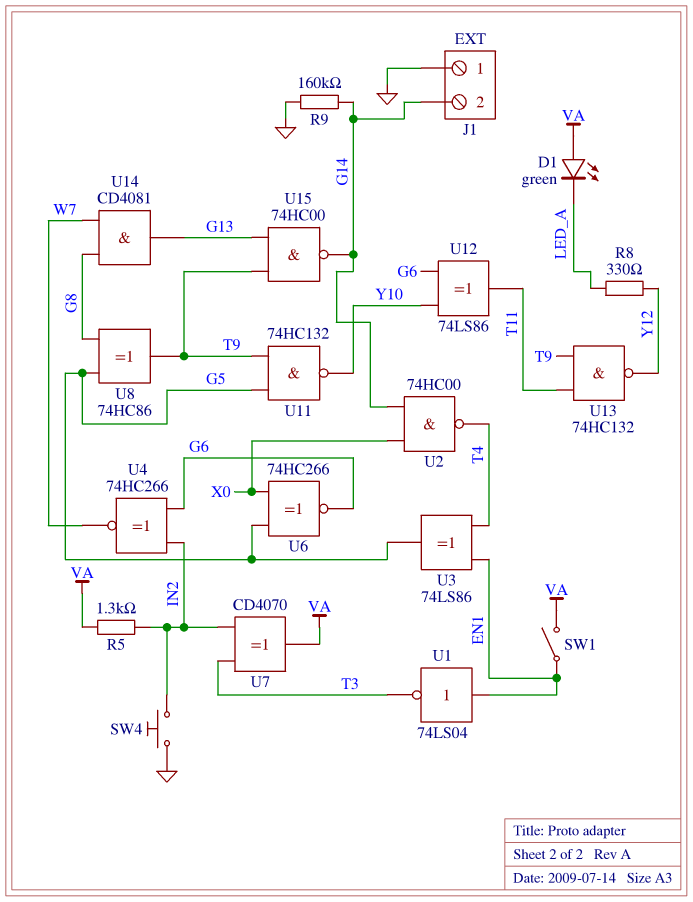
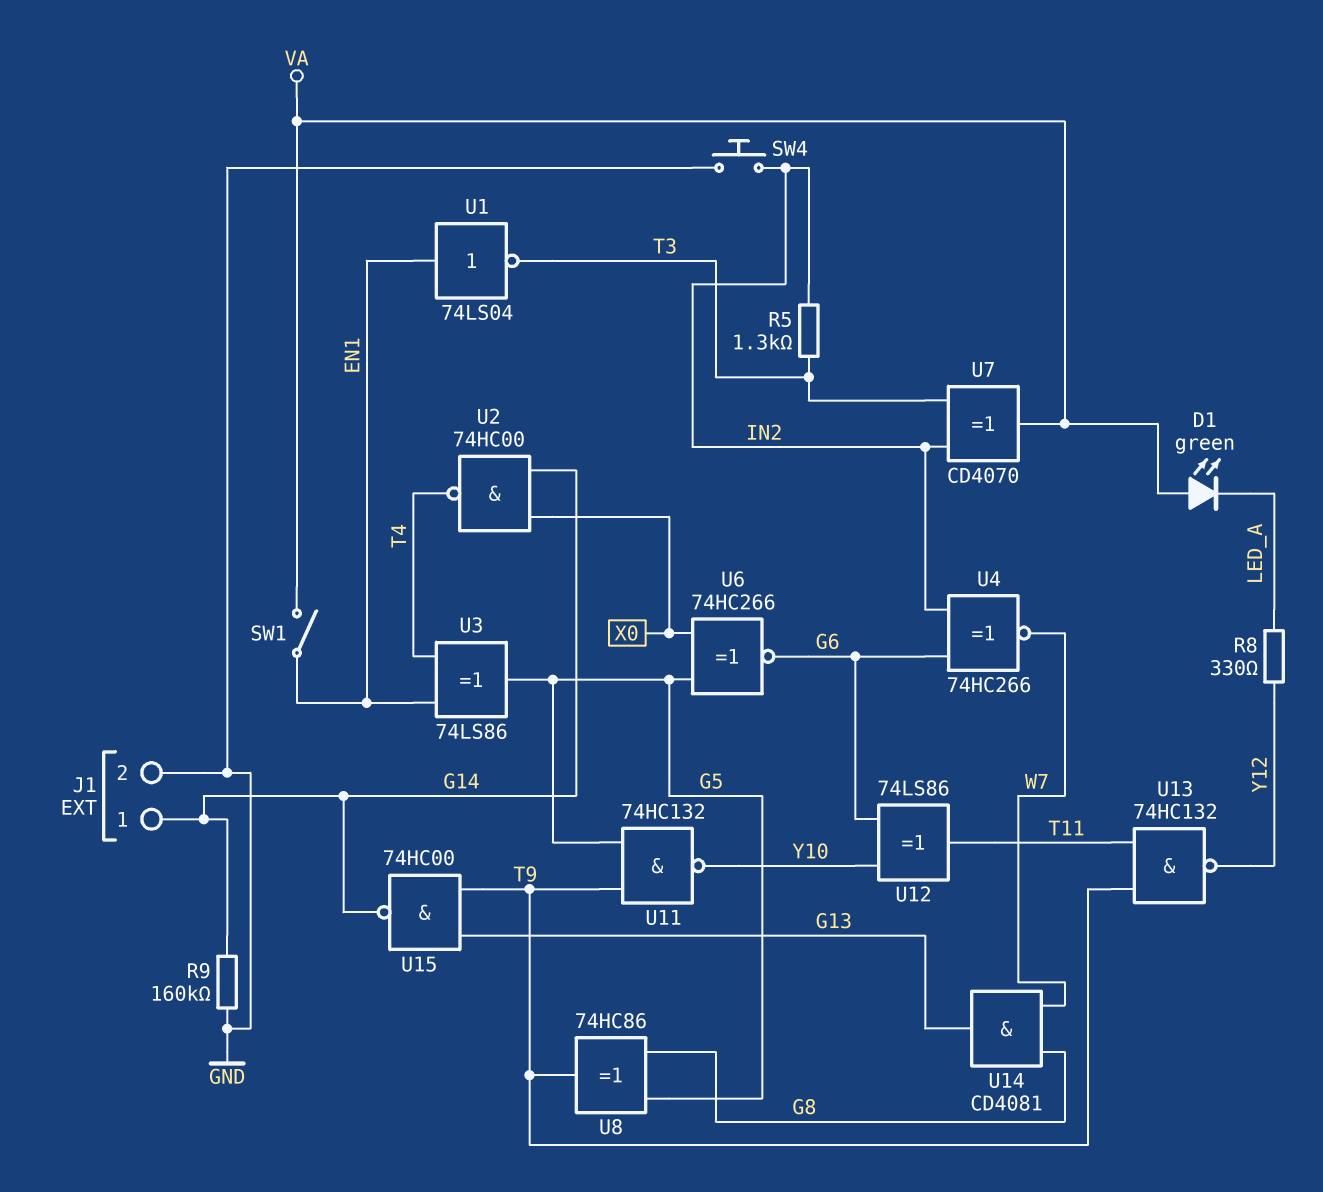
J1 pin 1: GND -> G14
J1 pin 2: G14 -> GND
R5: 1.3k (IN2, VA) -> 1.3k (IN2, T3)

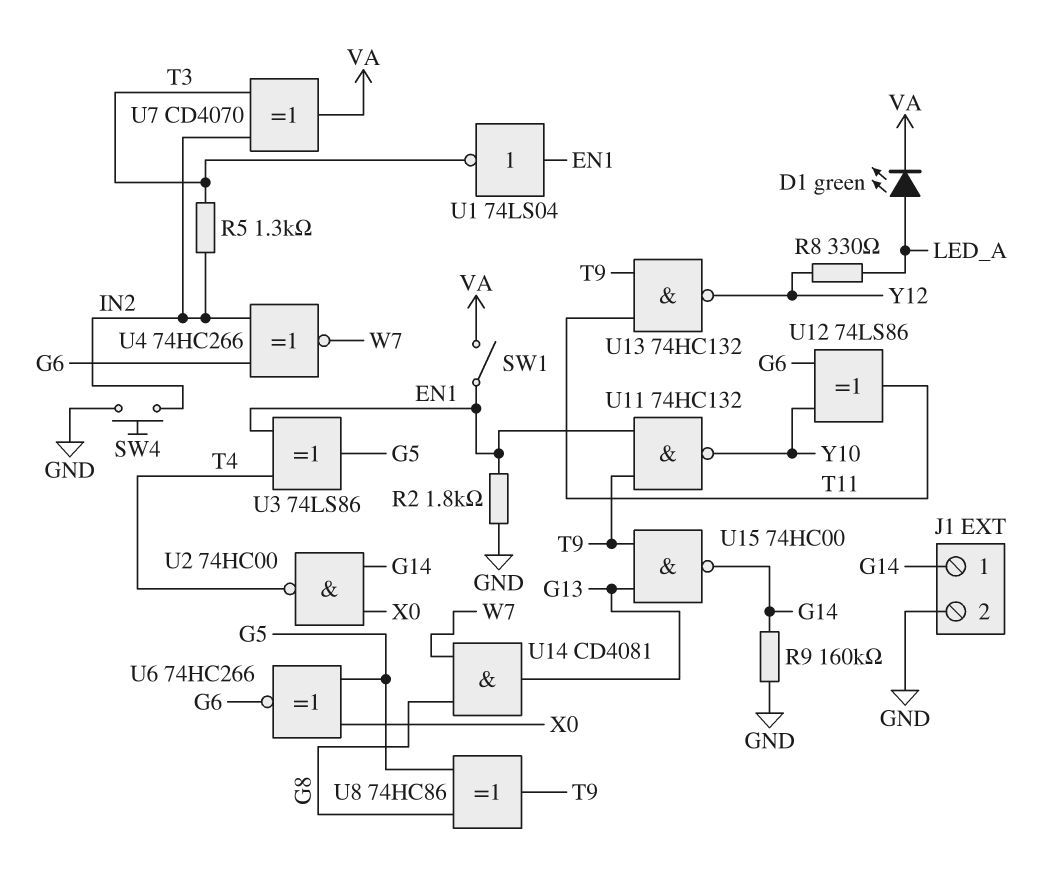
D1: LED green (A VA, K LED_A) -> LED green (A LED_A, K VA)
R2: none -> 1.8k (EN1, GND)
U11: NAND 74HC132 (in G5, in T9, out Y10) -> NAND 74HC132 (in EN1, in T9, out Y10)

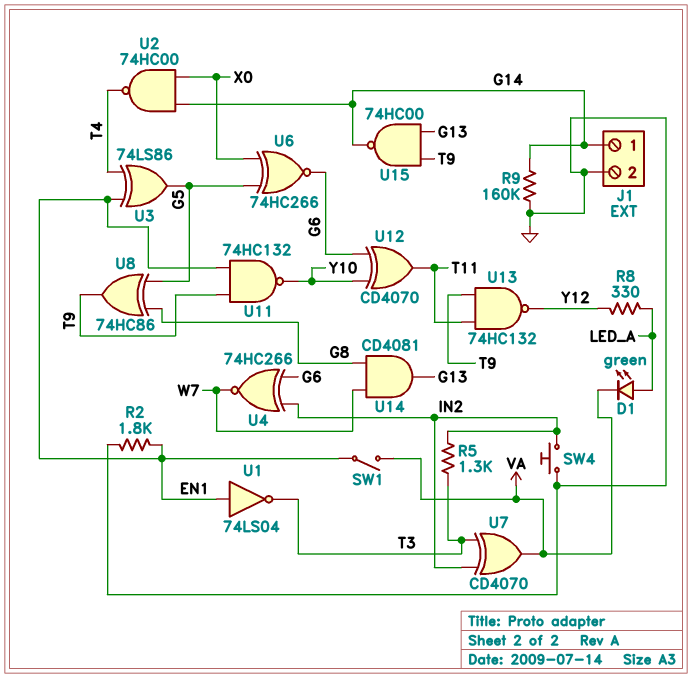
U12: XOR 74LS86 (in G6, in Y10, out T11) -> XOR CD4070 (in G6, in Y10, out T11)

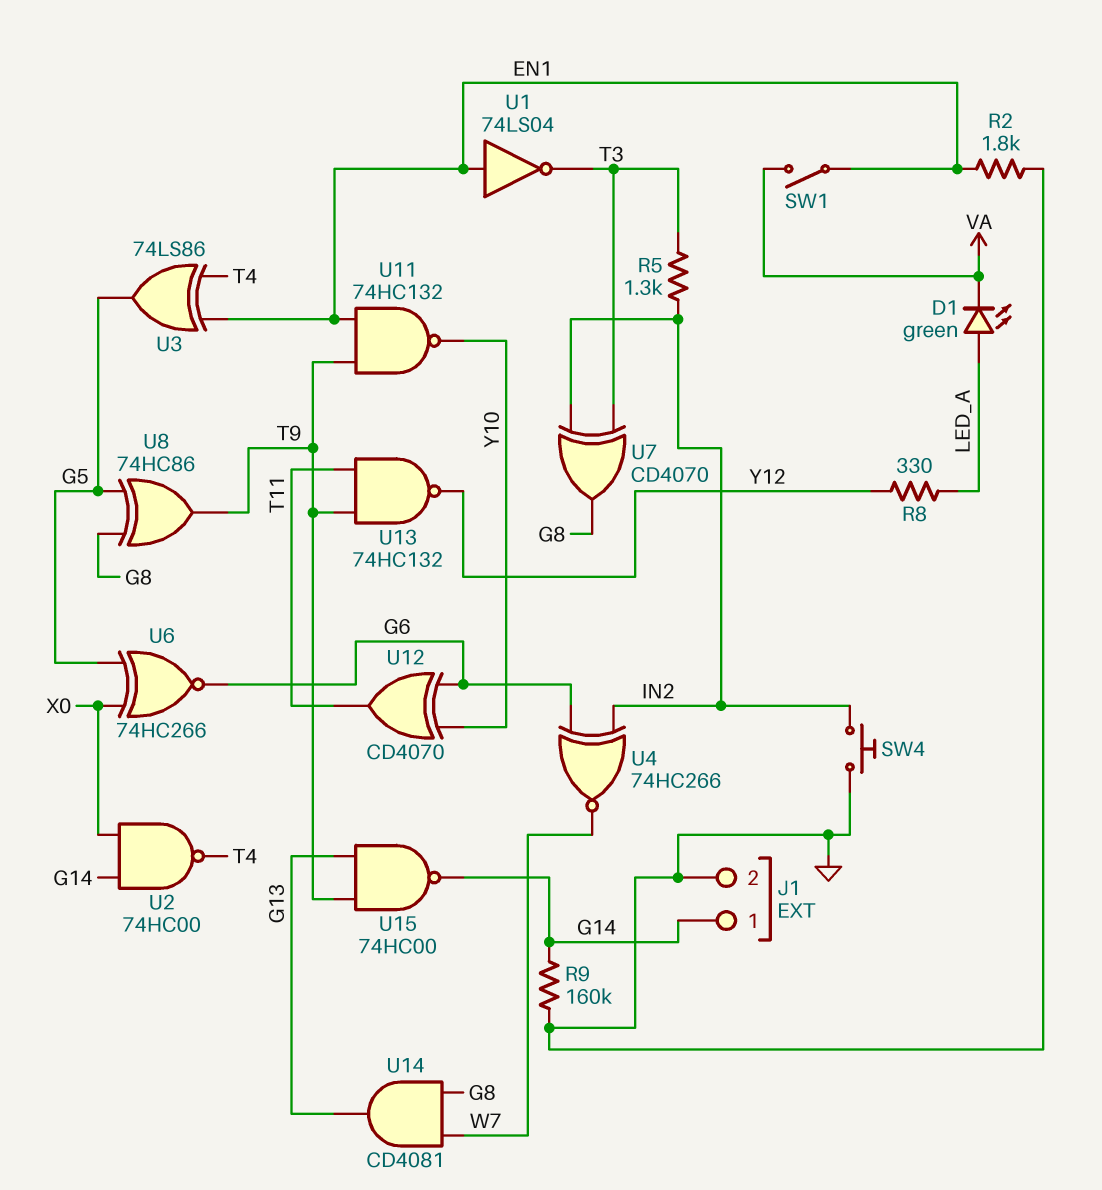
U7: XOR CD4070 (in IN2, in T3, out VA) -> XOR CD4070 (in IN2, in T3, out G8)

